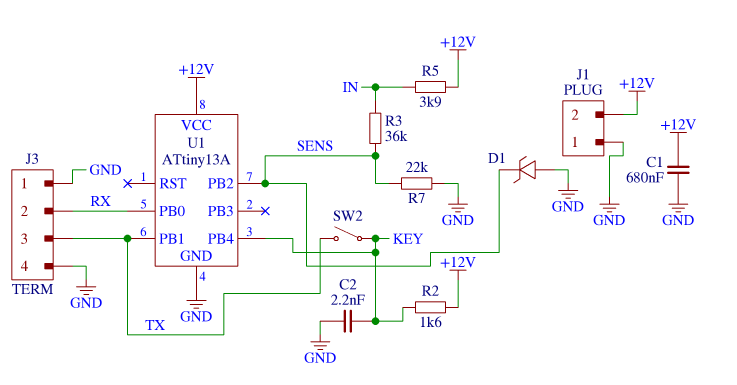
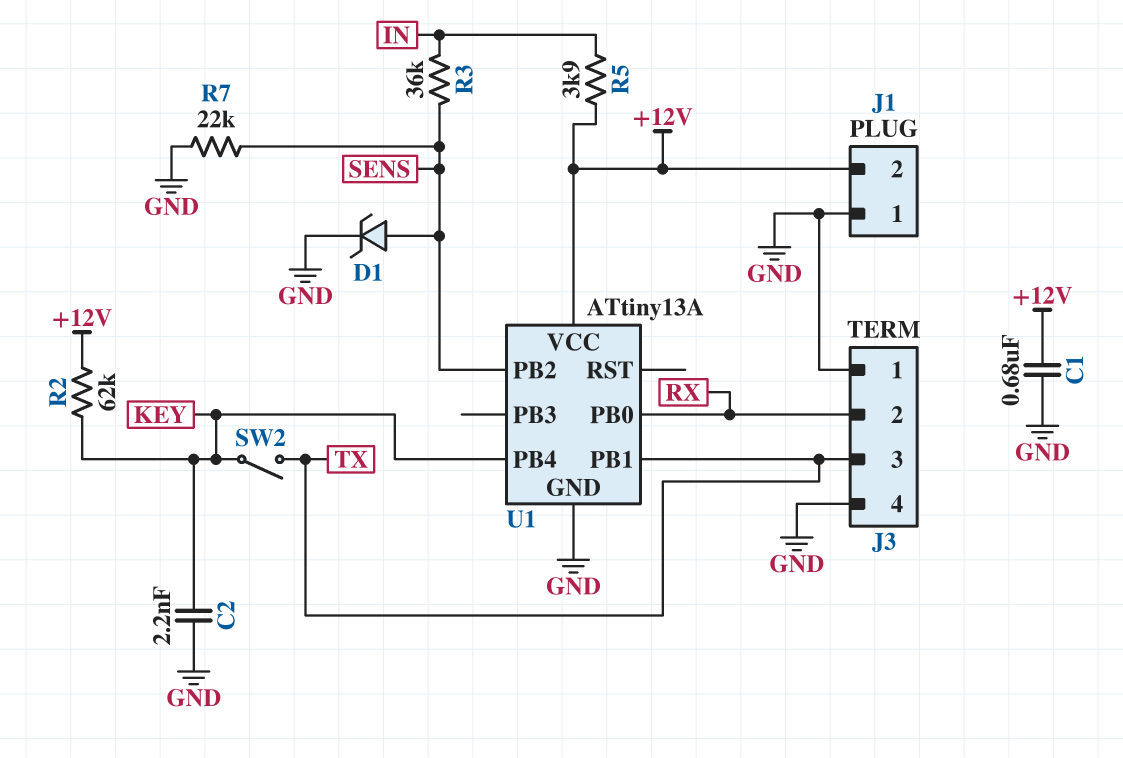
D1: zener (A GND, K SENS) -> zener (A SENS, K GND)
R2: 1.6k (+12V, KEY) -> 62k (+12V, KEY)

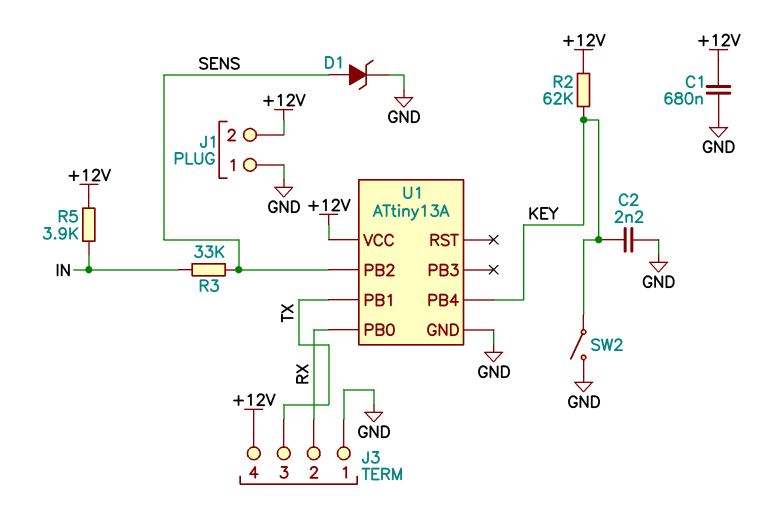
J3 pin 4: GND -> +12V
R3: 36k (IN, SENS) -> 33k (IN, SENS)
R7: 22k (GND, SENS) -> none
SW2: switch (KEY, TX) -> switch (GND, KEY)

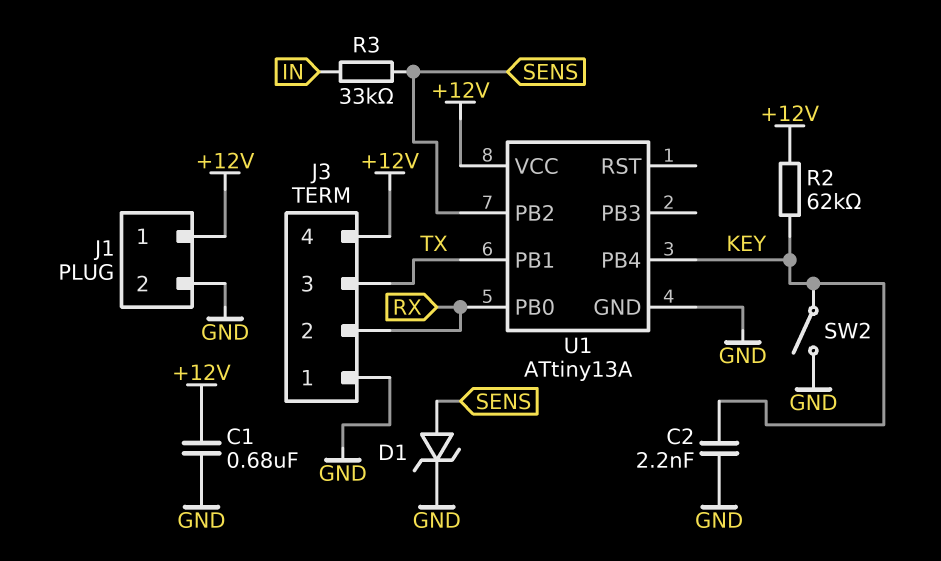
J1 pin 1: GND -> +12V
J1 pin 2: +12V -> GND
R5: 3.9k (+12V, IN) -> none

